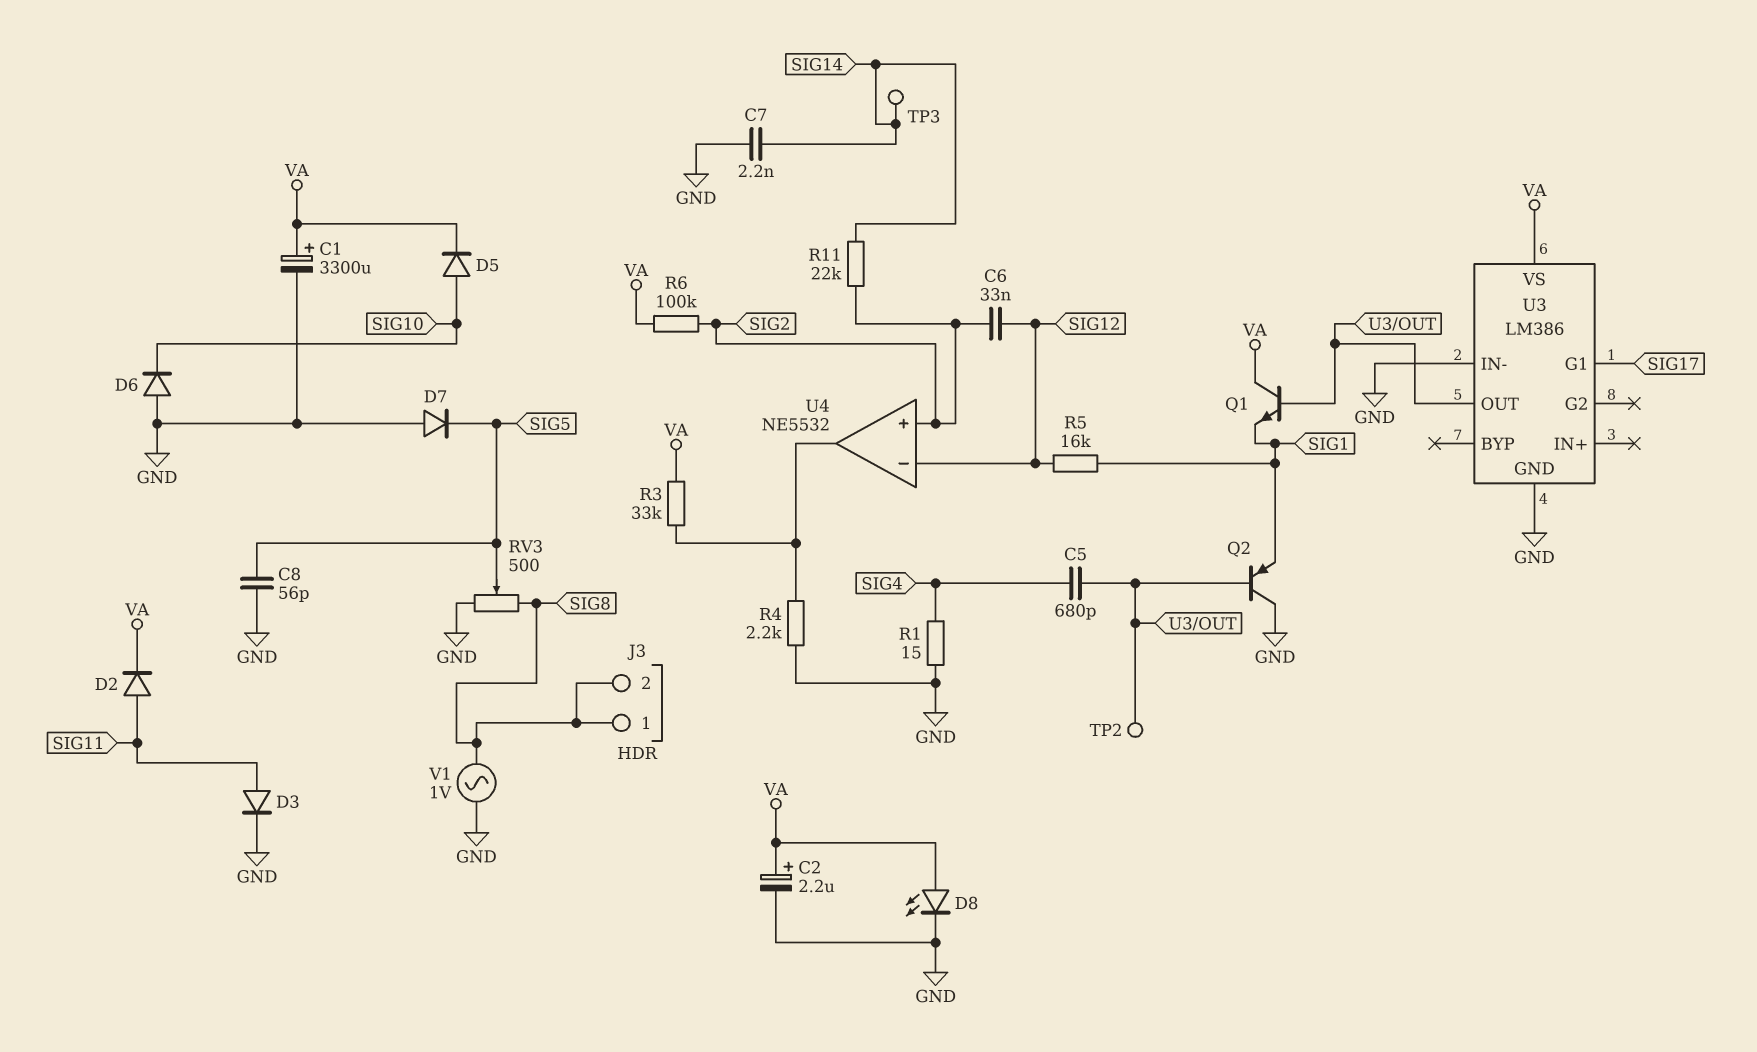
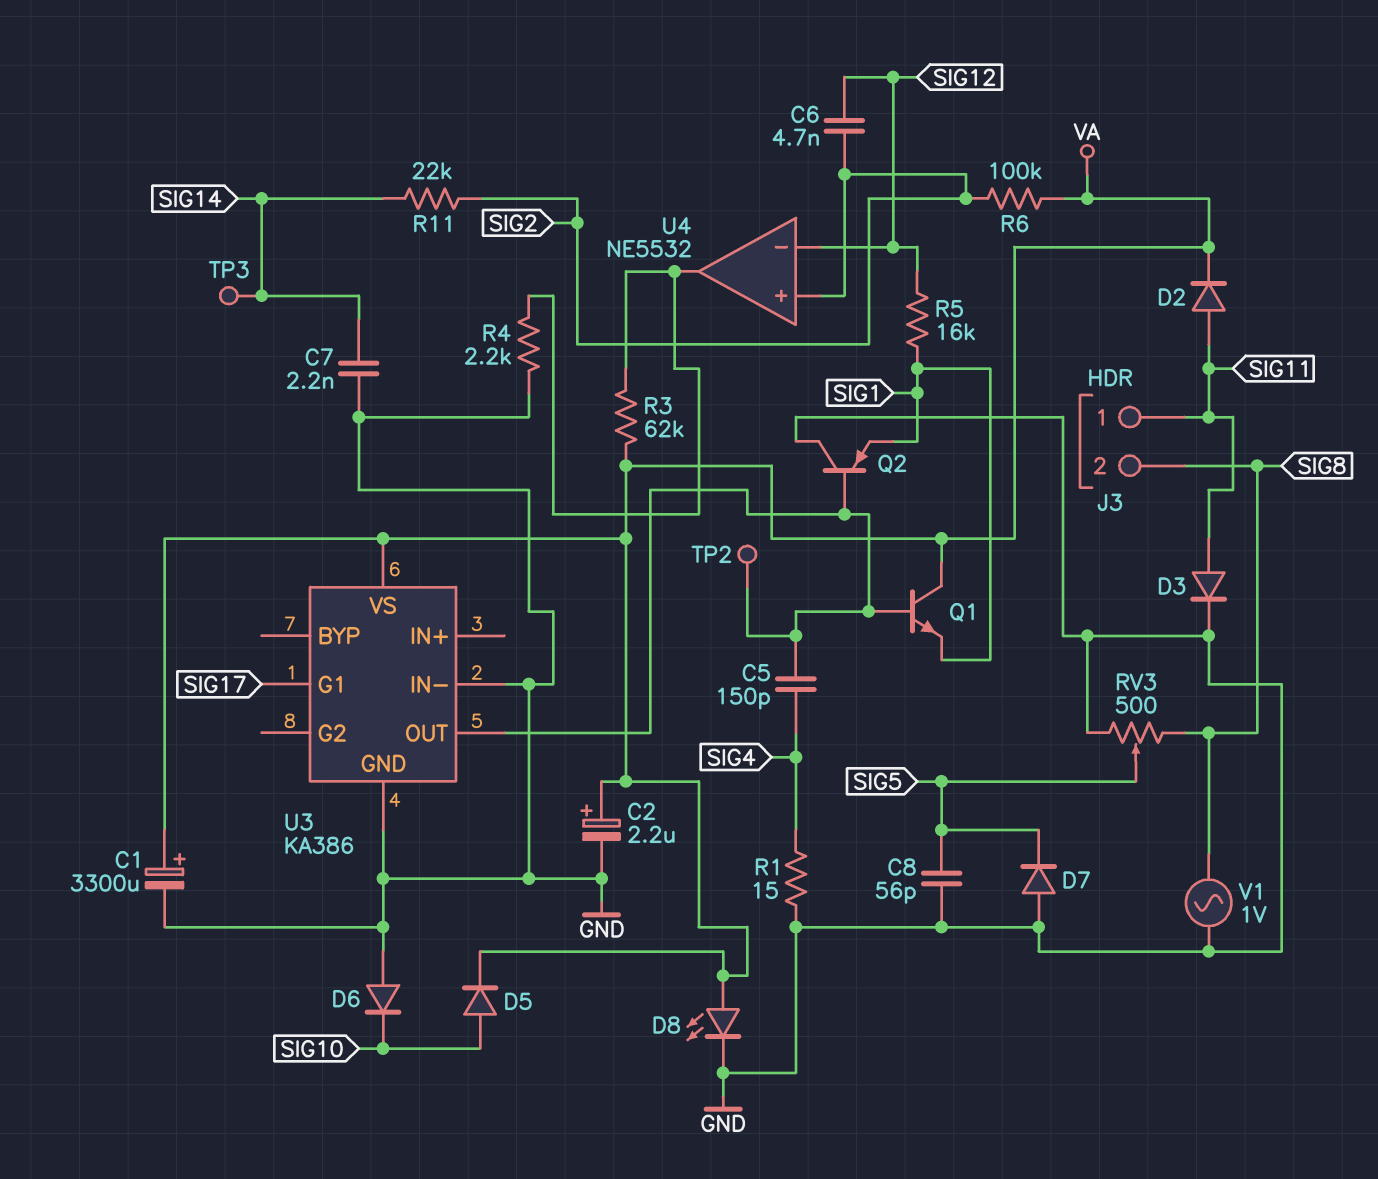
C5: 680pF (SIG4, U3/OUT) -> 150pF (SIG4, U3/OUT)
C6: 33nF (SIG2, SIG12) -> 4.7nF (SIG2, SIG12)
J3 pin 1: SIG8 -> SIG11
R3: 33k (U4/out, VA) -> 62k (U4/out, VA)
U3: LM386 -> KA386

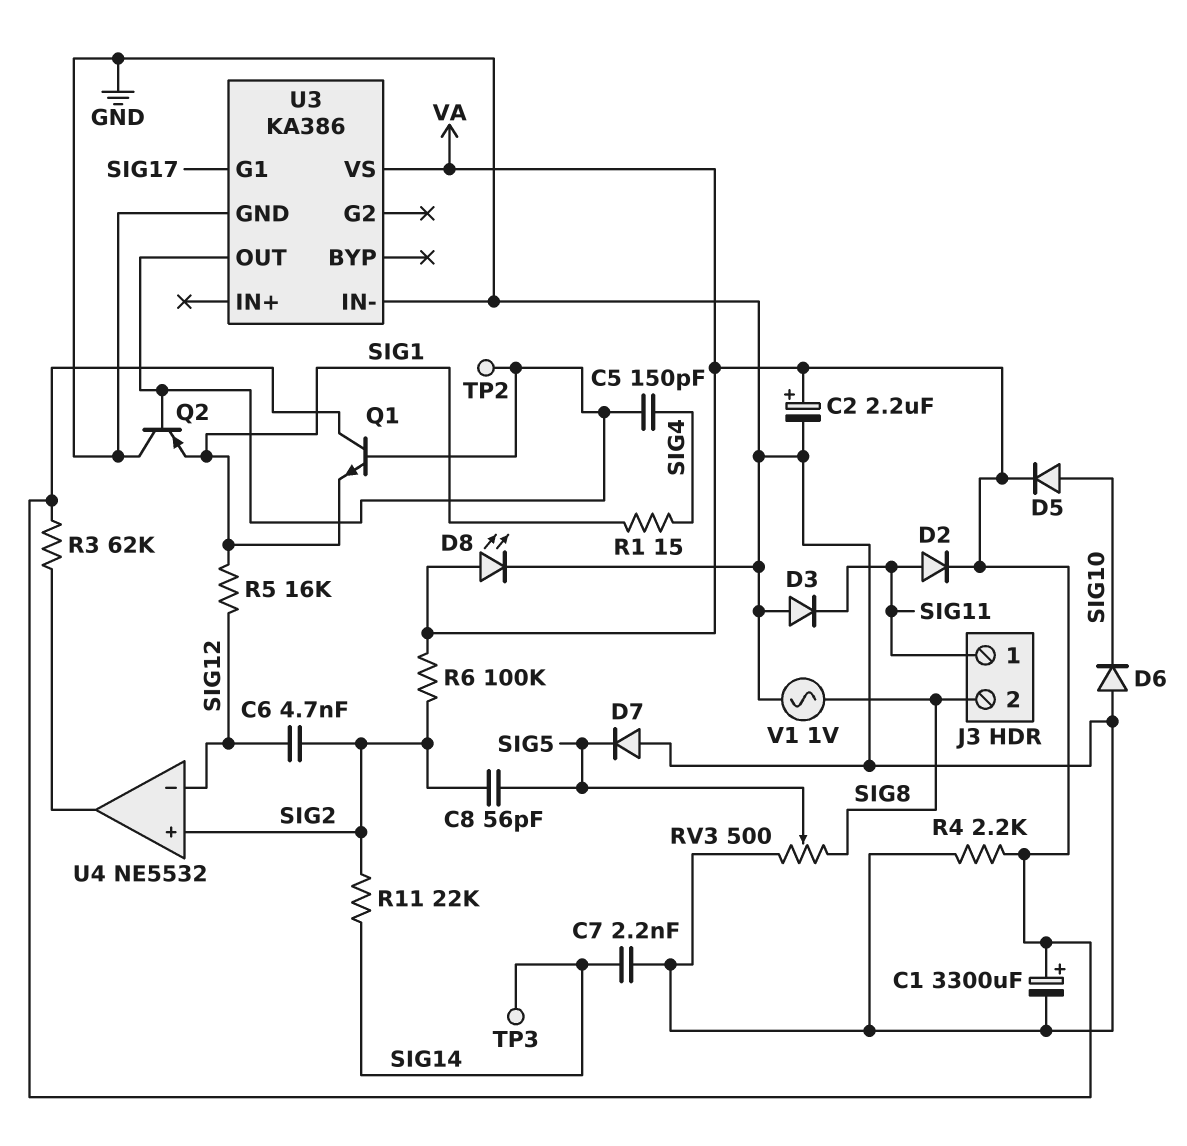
C8: 56pF (GND, SIG5) -> 56pF (SIG2, SIG5)
D3: diode (A SIG11, K GND) -> diode (A GND, K SIG11)
R1: 15 (GND, SIG4) -> 15 (SIG1, SIG4)
R4: 2.2k (GND, U4/out) -> 2.2k (GND, VA)

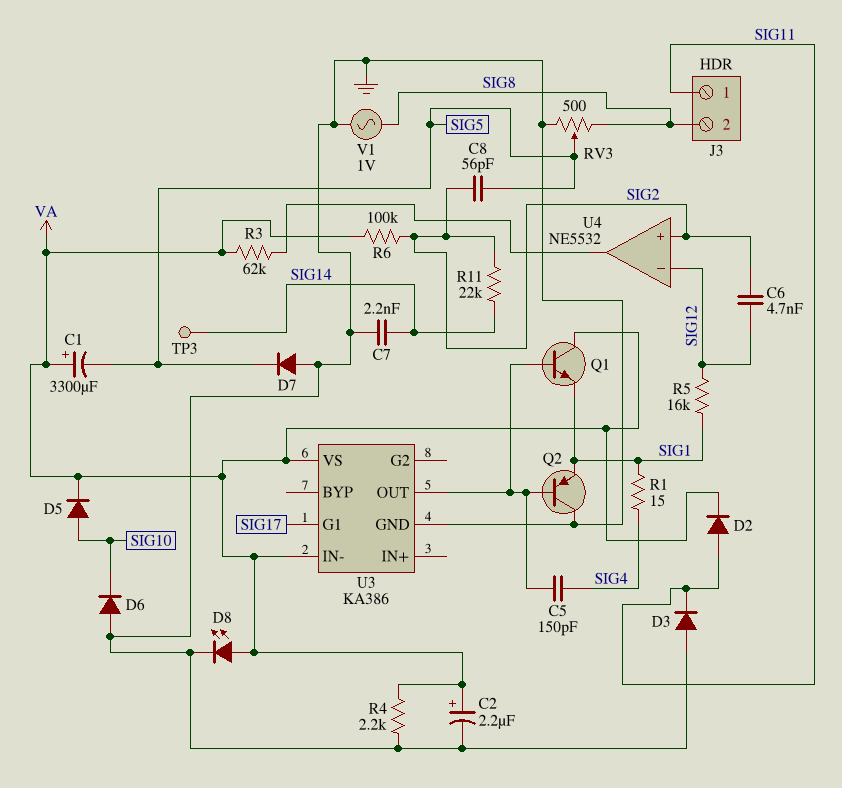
C1: 3300uF (plus VA, minus GND) -> 3300uF (plus VA, minus SIG5)
TP2: test point (U3/OUT) -> none
U3 pin IN-: GND -> VA

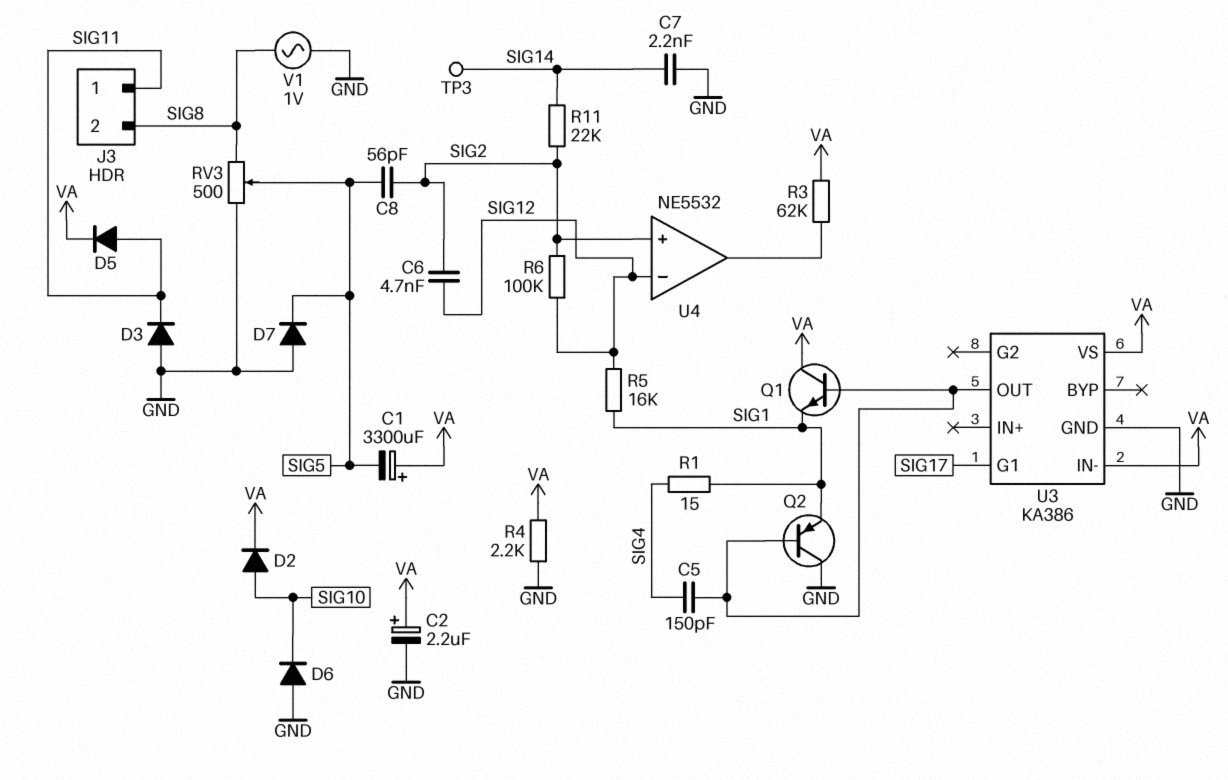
D2: diode (A SIG11, K VA) -> diode (A SIG10, K VA)
D5: diode (A SIG10, K VA) -> diode (A SIG11, K VA)
D8: LED (A VA, K GND) -> none
R6: 100k (SIG2, VA) -> 100k (SIG2, SIG12)

